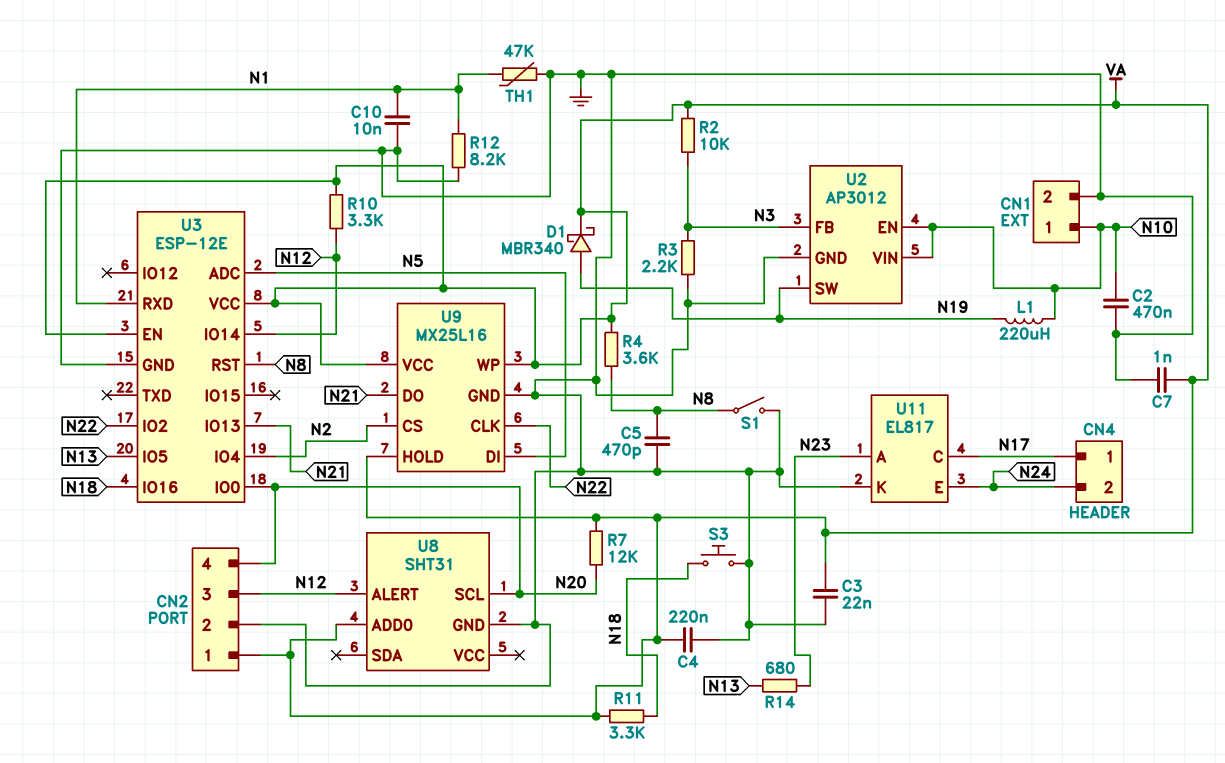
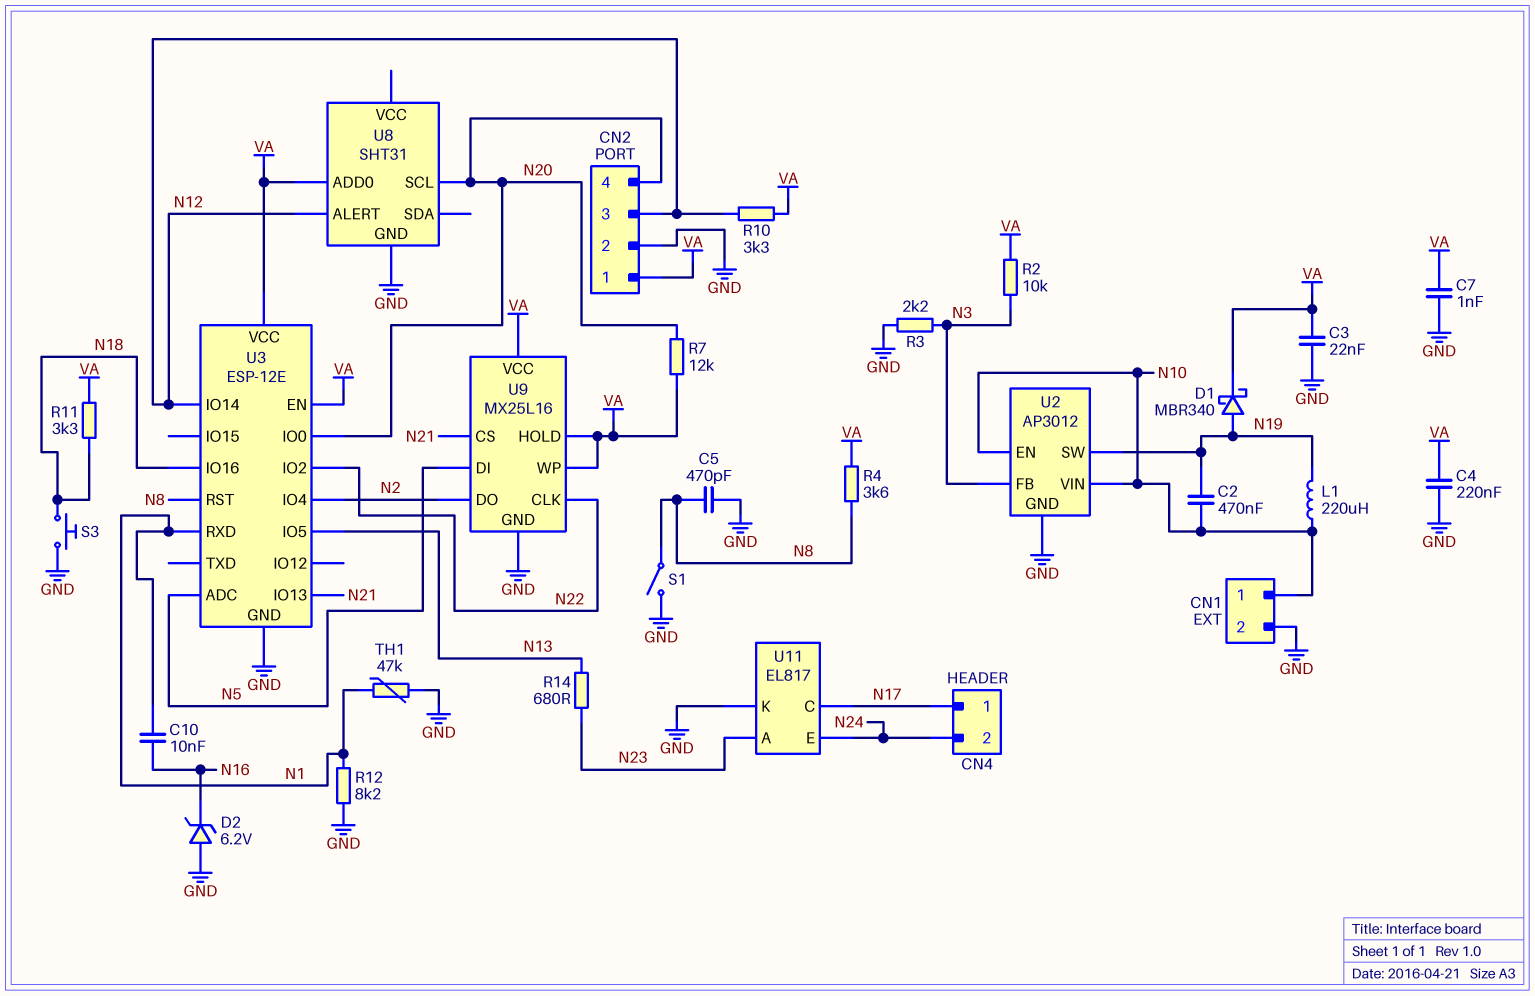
C2: 470nF (GND, N10) -> 470nF (N10, N19)
C10: 10nF (GND, N1) -> 10nF (N1, N16)
D2: none -> zener 6.2V (A GND, K N16)
U9 pin CS: N2 -> N21
U9 pin DO: N21 -> N2

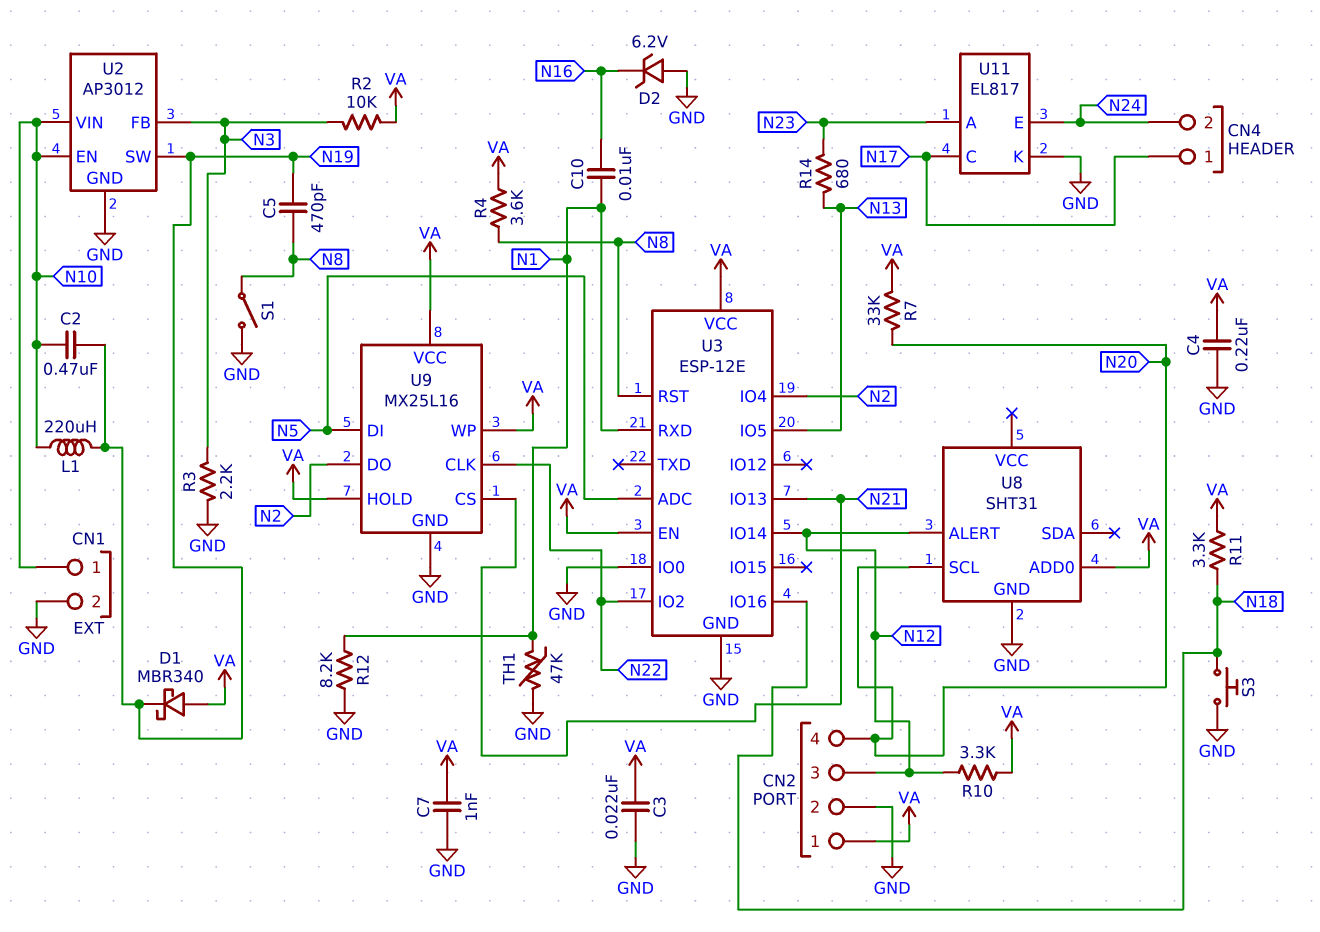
C5: 470pF (GND, N8) -> 470pF (N8, N19)
D1: schottky MBR340 (A N19, K VA) -> schottky MBR340 (A VA, K N19)
R7: 12k (N20, VA) -> 33k (N20, VA)
U3 pin IO0: N20 -> GND

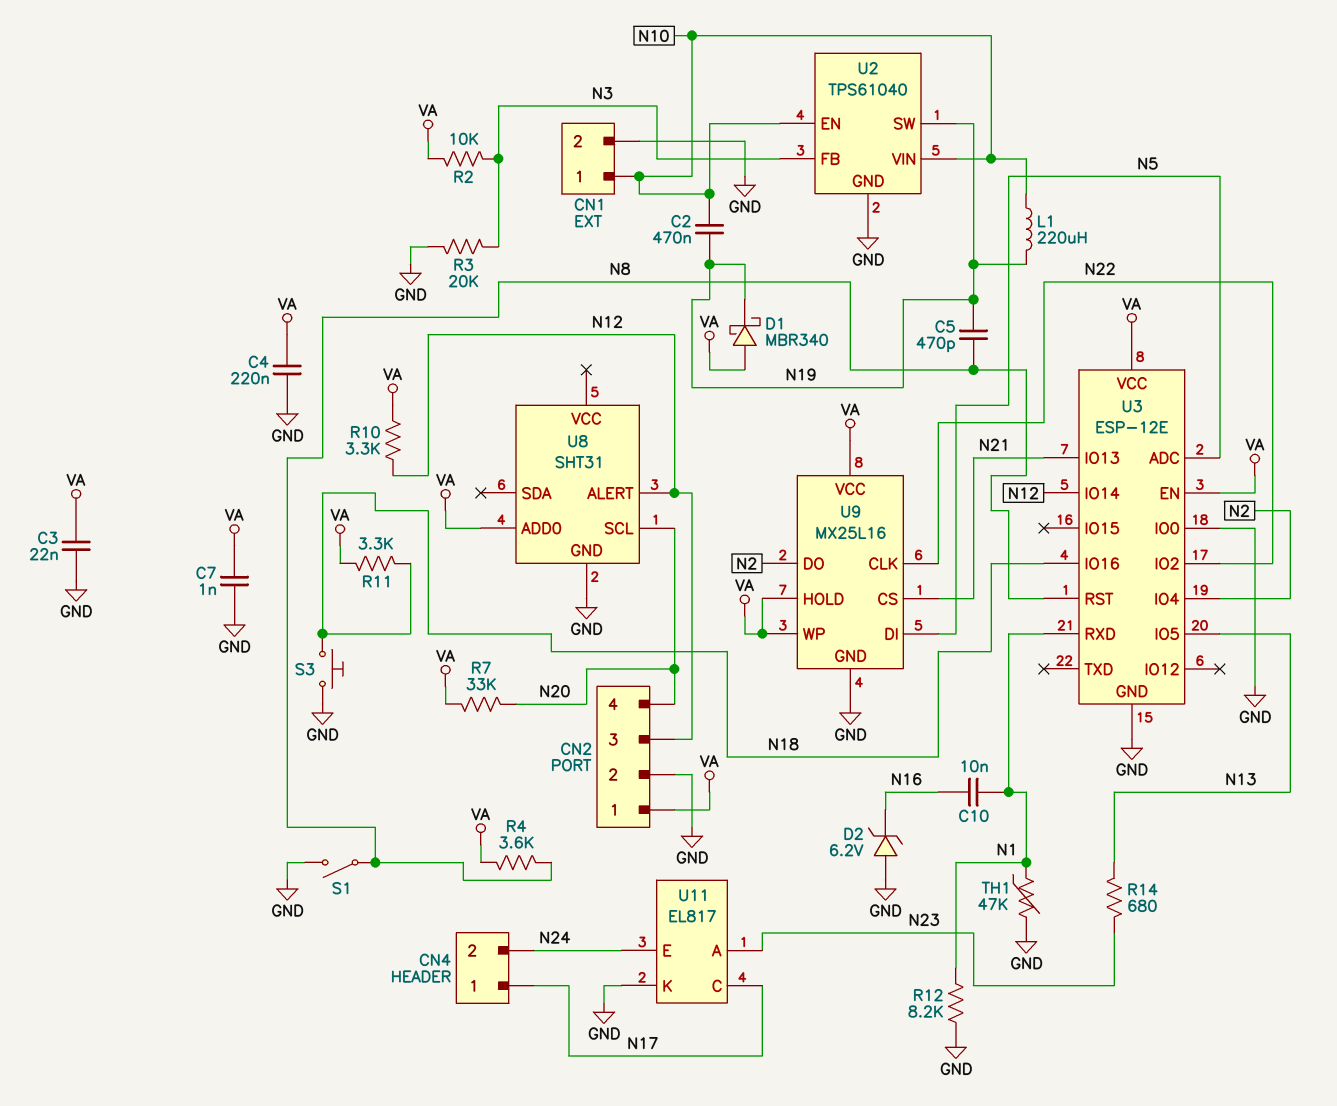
R3: 2.2k (GND, N3) -> 20k (GND, N3)
U2: AP3012 -> TPS61040

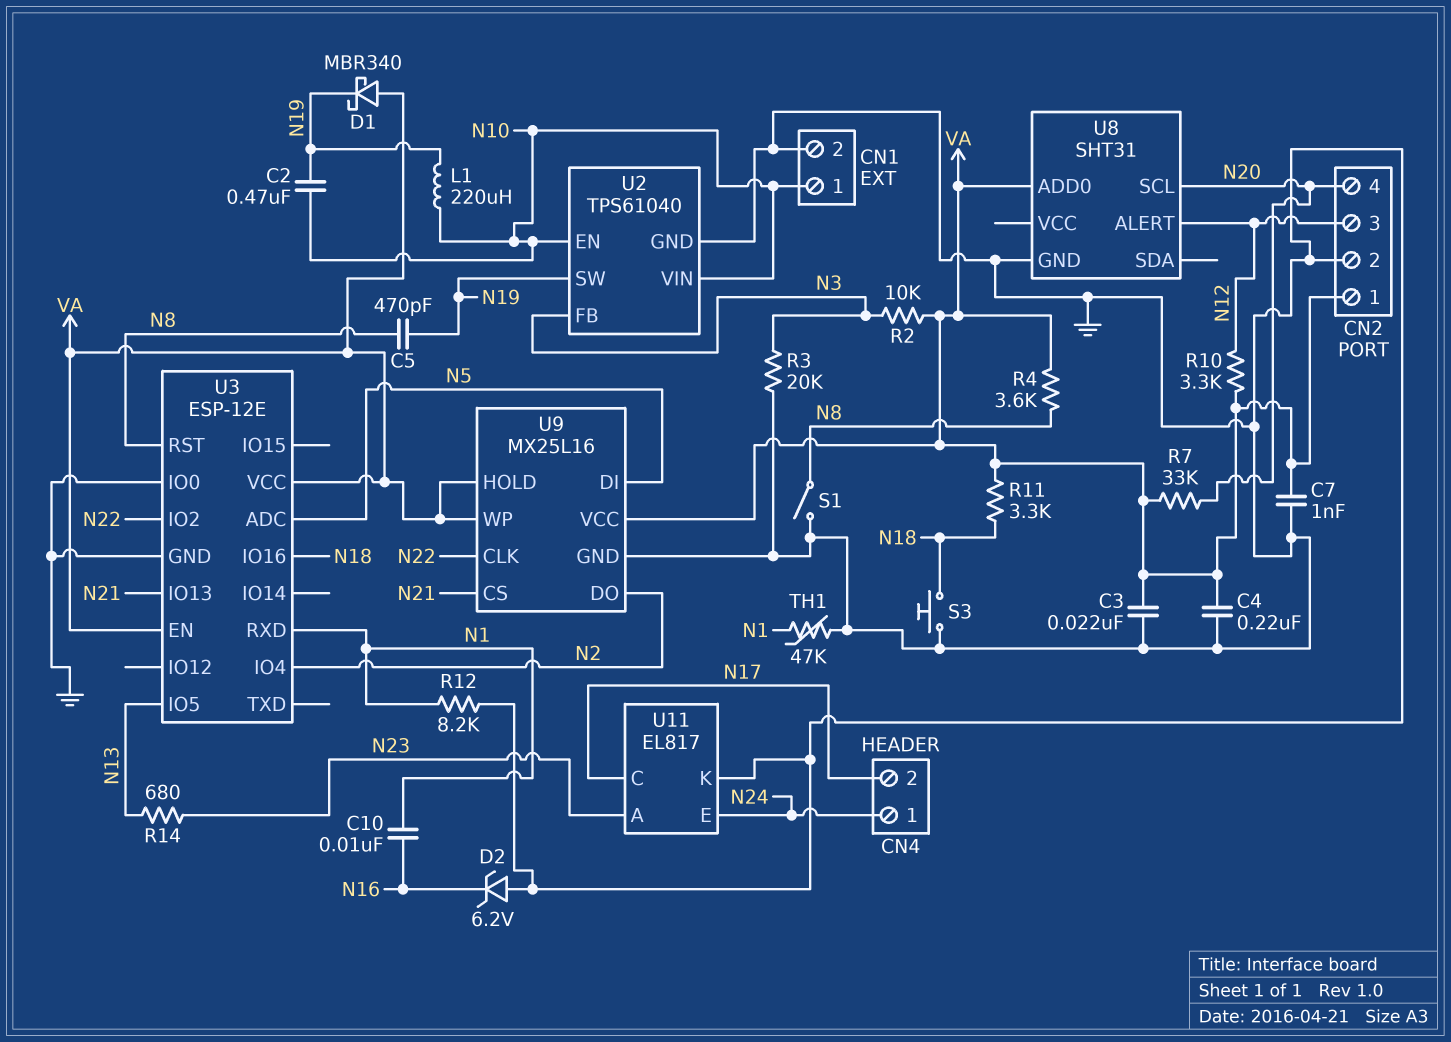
CN4 pin 1: N17 -> N24
CN4 pin 2: N24 -> N17
U3 pin IO14: N12 -> none

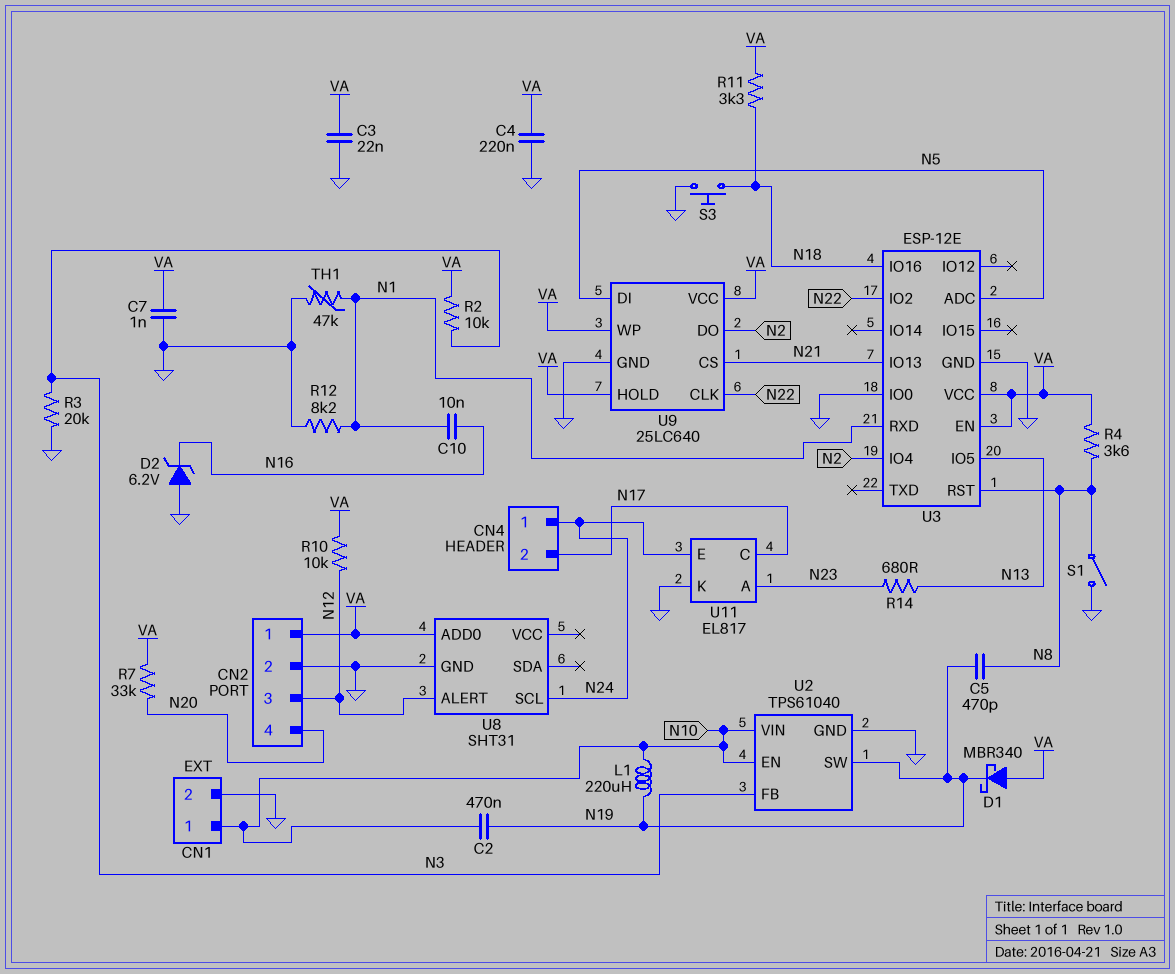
R10: 3.3k (N12, VA) -> 10k (N12, VA)
U8 pin SCL: N20 -> N24
U9: MX25L16 -> 25LC640

